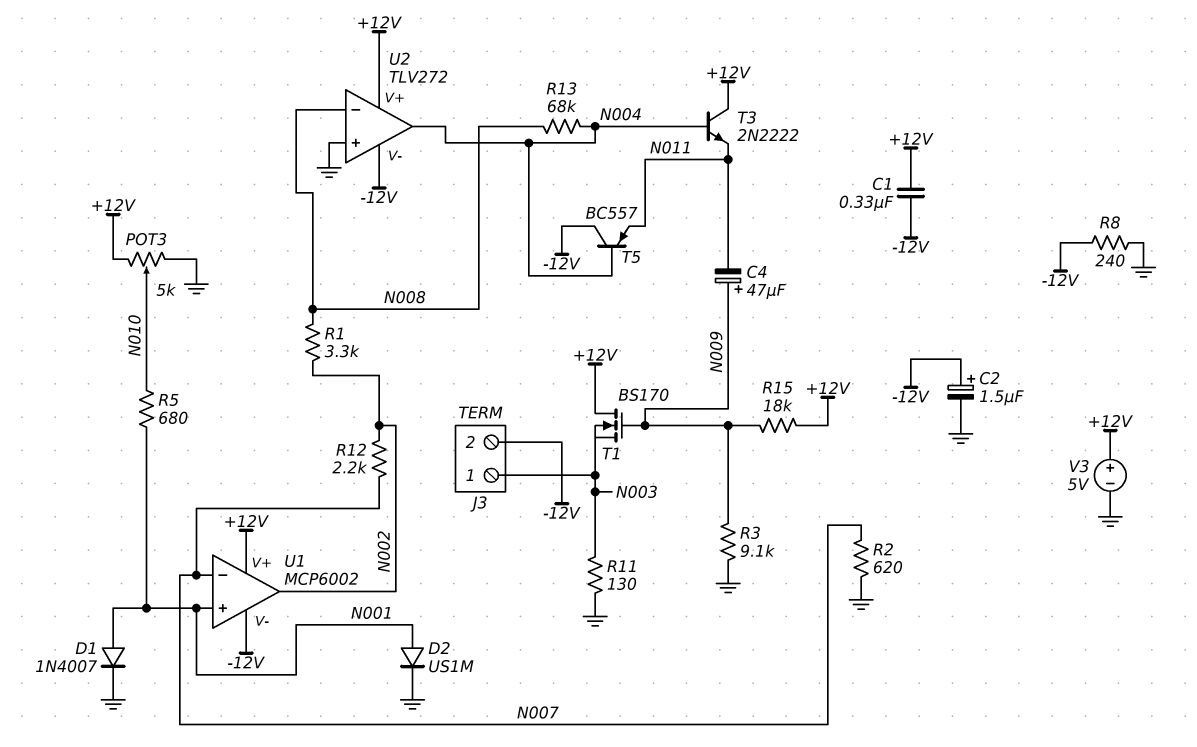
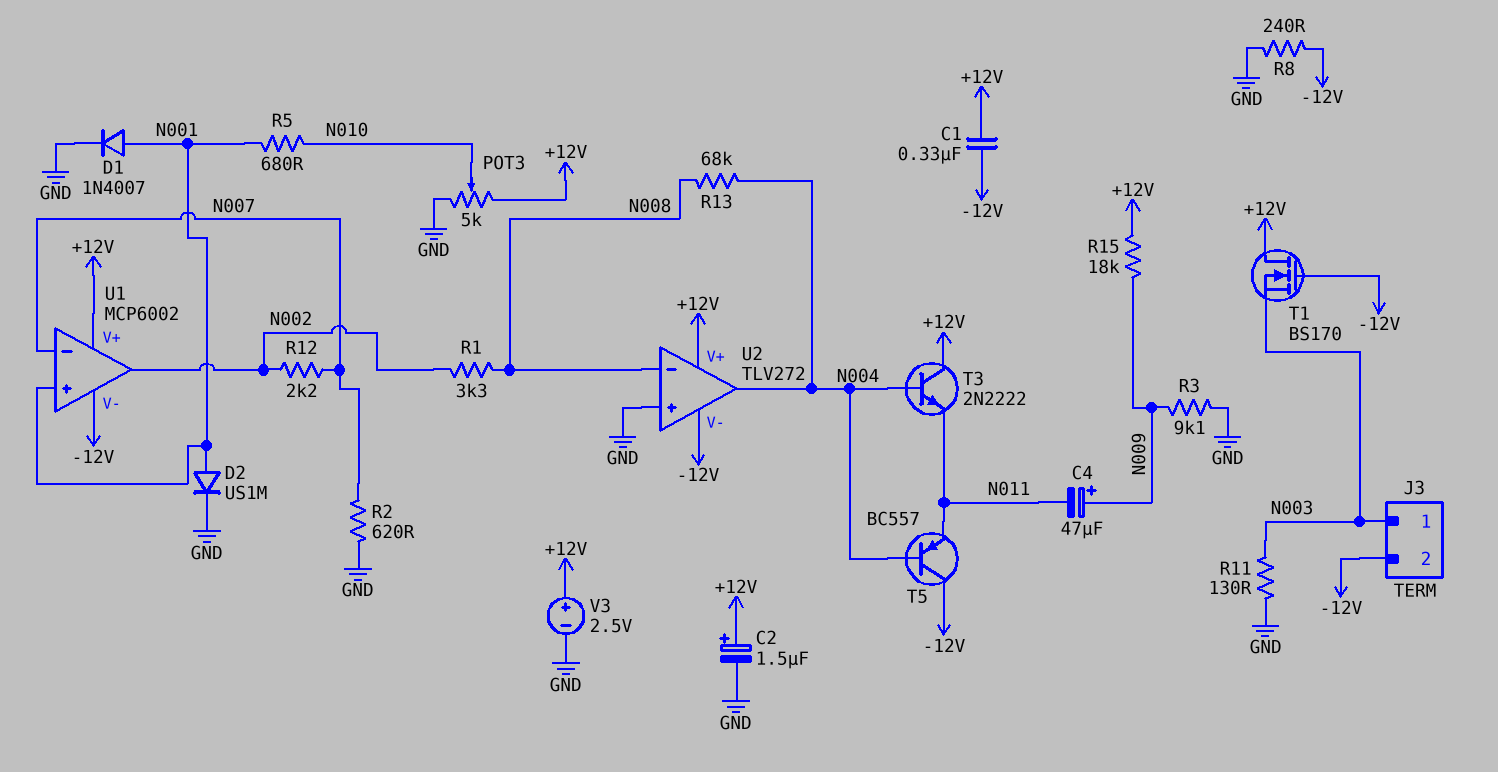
C2: 1.5uF (plus -12V, minus GND) -> 1.5uF (plus +12V, minus GND)
T1: NMOS BS170 (G N009, D +12V, S N003) -> NMOS BS170 (G -12V, D +12V, S N003)
V3: 5V (plus +12V, minus GND) -> 2.5V (plus +12V, minus GND)

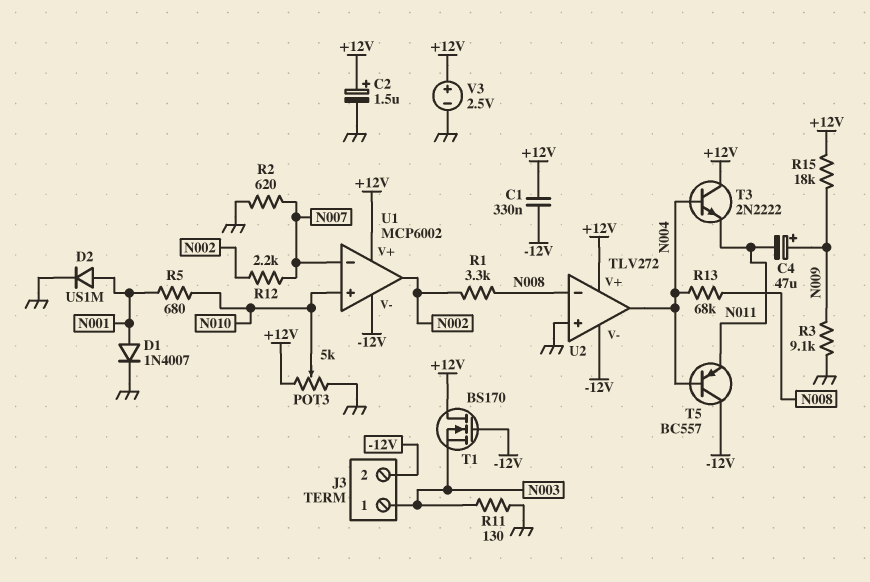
R8: 240 (-12V, GND) -> none
U1 pin in+: N001 -> N010

